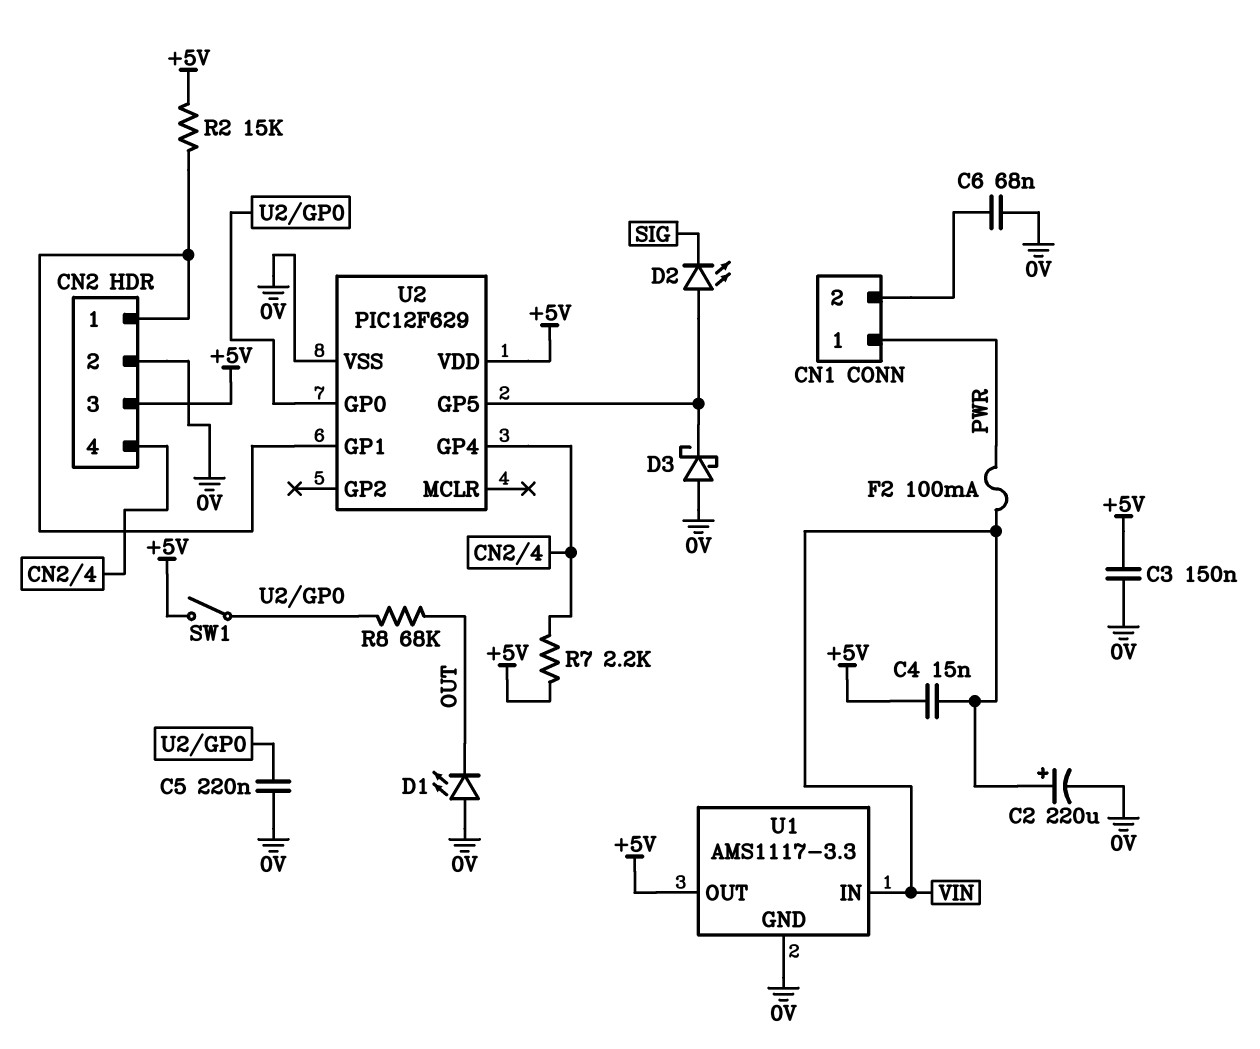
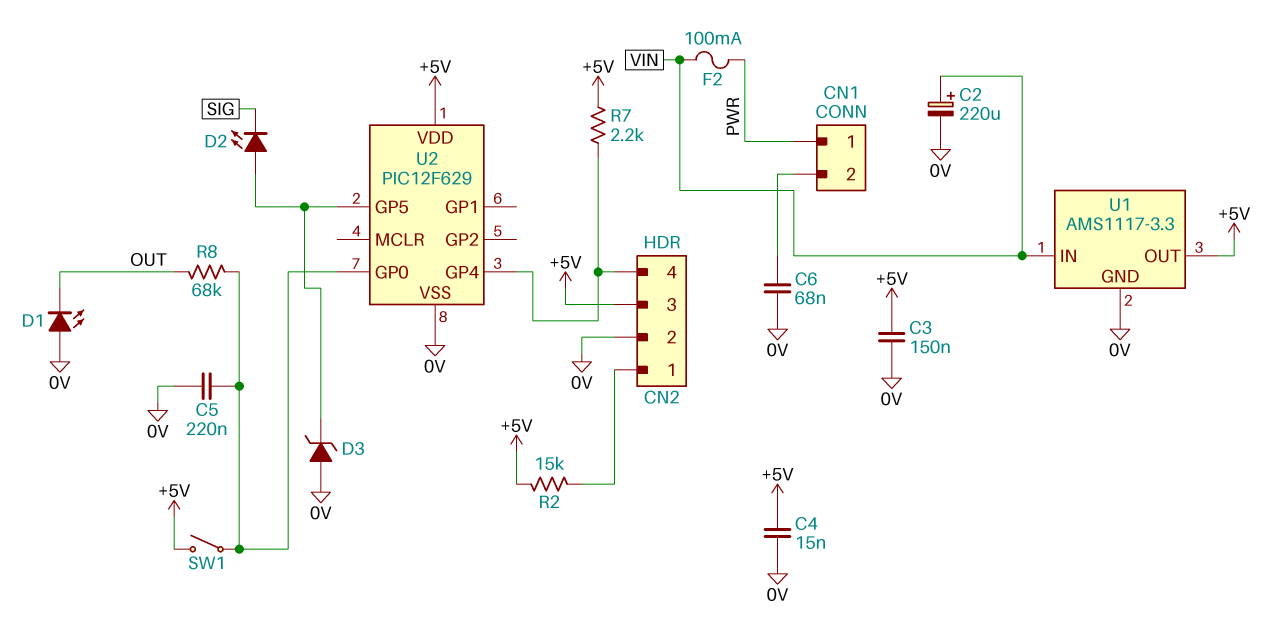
C4: 15nF (+5V, VIN) -> 15nF (+5V, 0V)
D3: schottky (A 0V, K U2/GP5) -> zener (A 0V, K U2/GP5)
U2 pin GP1: CN2/1 -> none

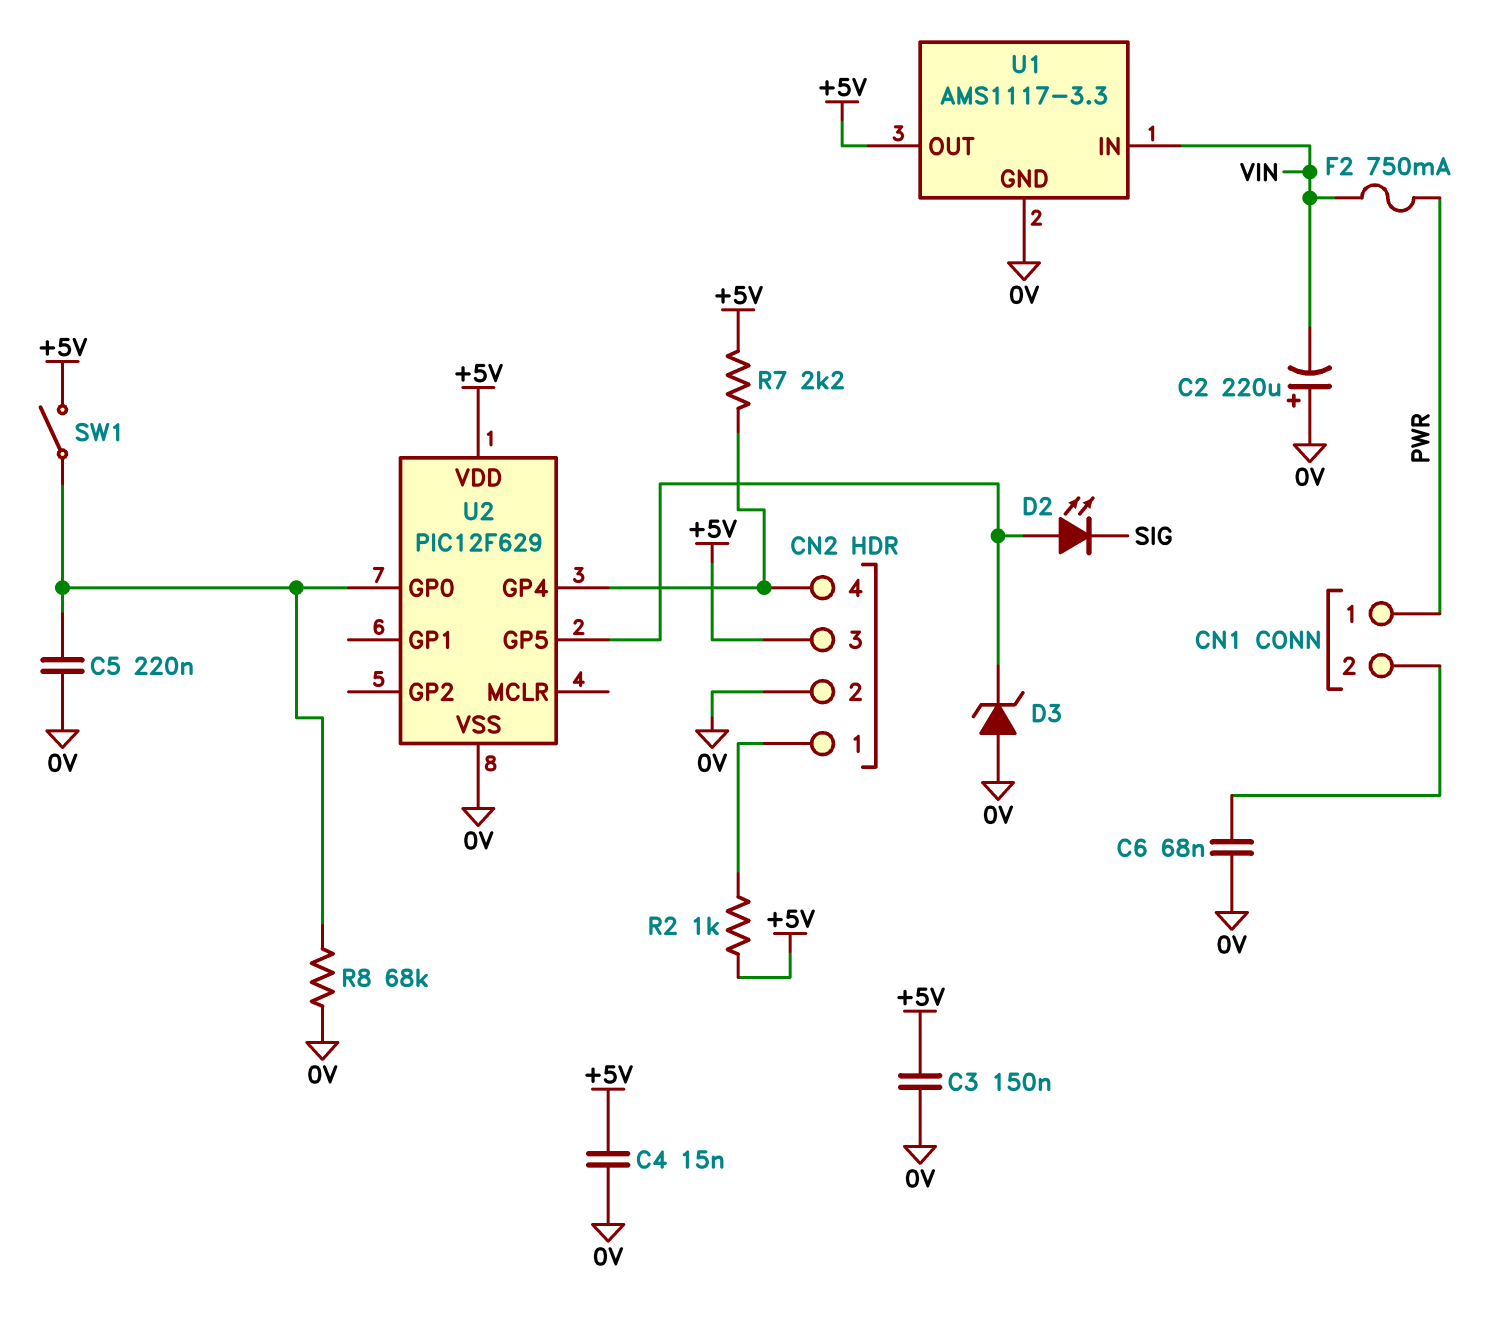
C2: 220uF (plus VIN, minus 0V) -> 220uF (plus 0V, minus VIN)
D1: LED (A 0V, K OUT) -> none
F2: 100mA (PWR, VIN) -> 750mA (PWR, VIN)
R2: 15k (+5V, CN2/1) -> 1k (+5V, CN2/1)
R8: 68k (OUT, U2/GP0) -> 68k (0V, U2/GP0)

